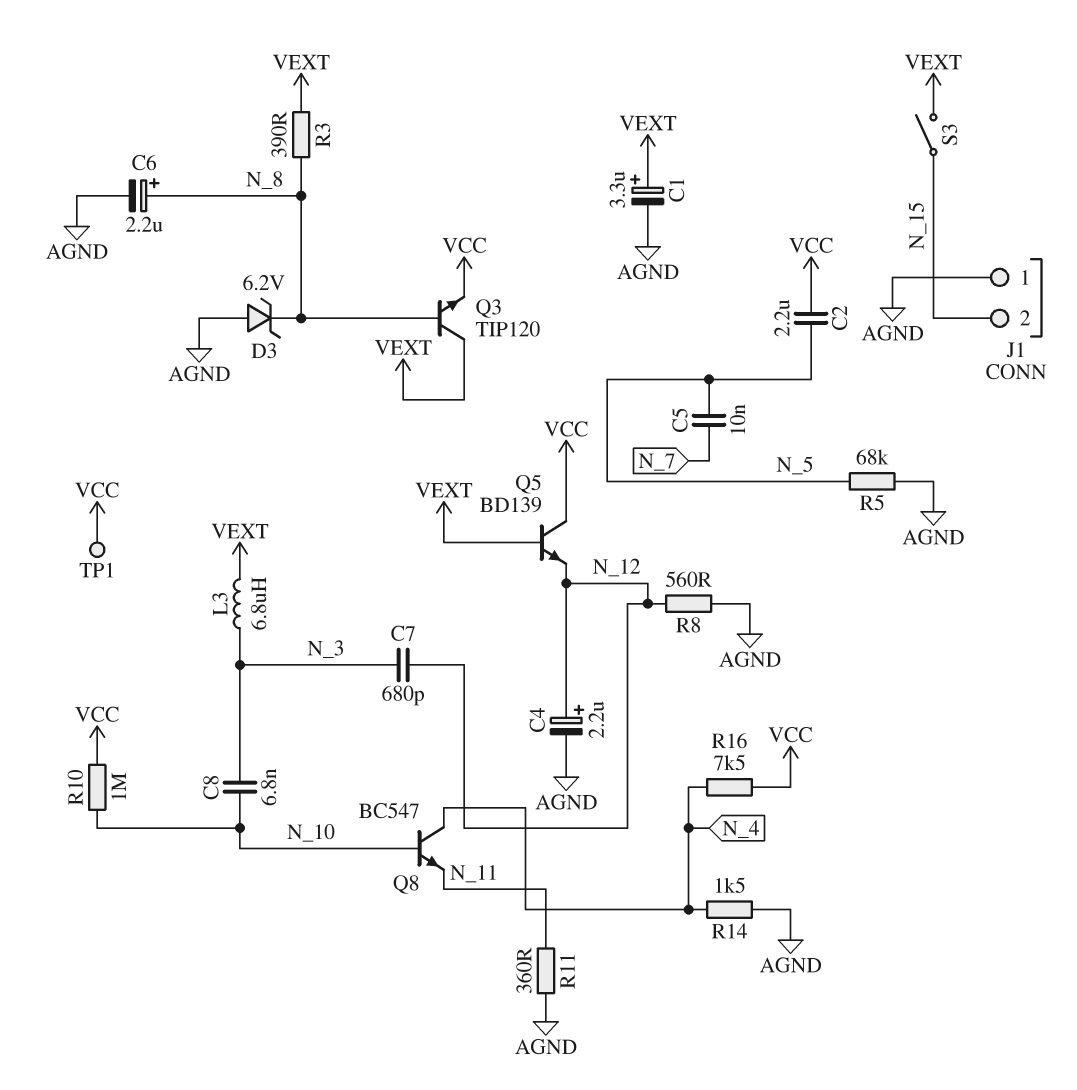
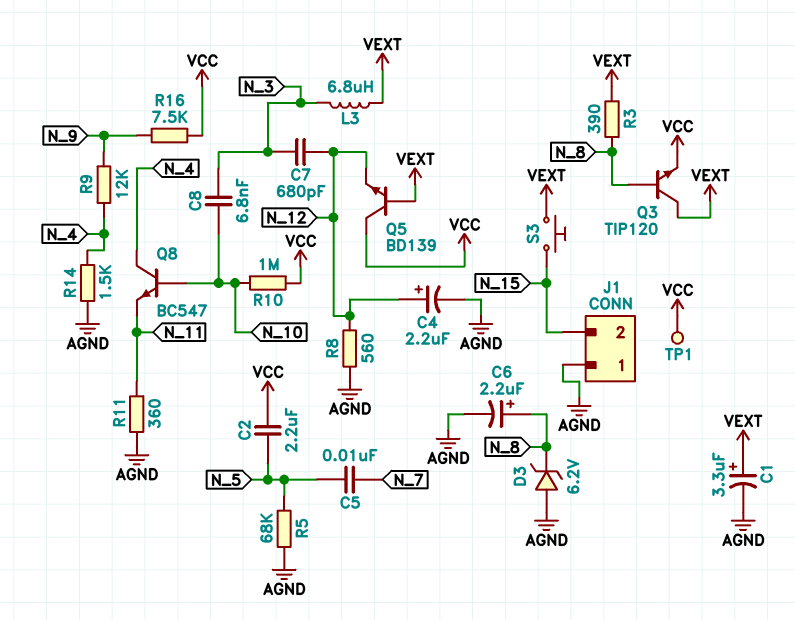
R9: none -> 12k (N_4, N_9)
R16: 7.5k (N_4, VCC) -> 7.5k (N_9, VCC)
S3: switch (N_15, VEXT) -> button (N_15, VEXT)

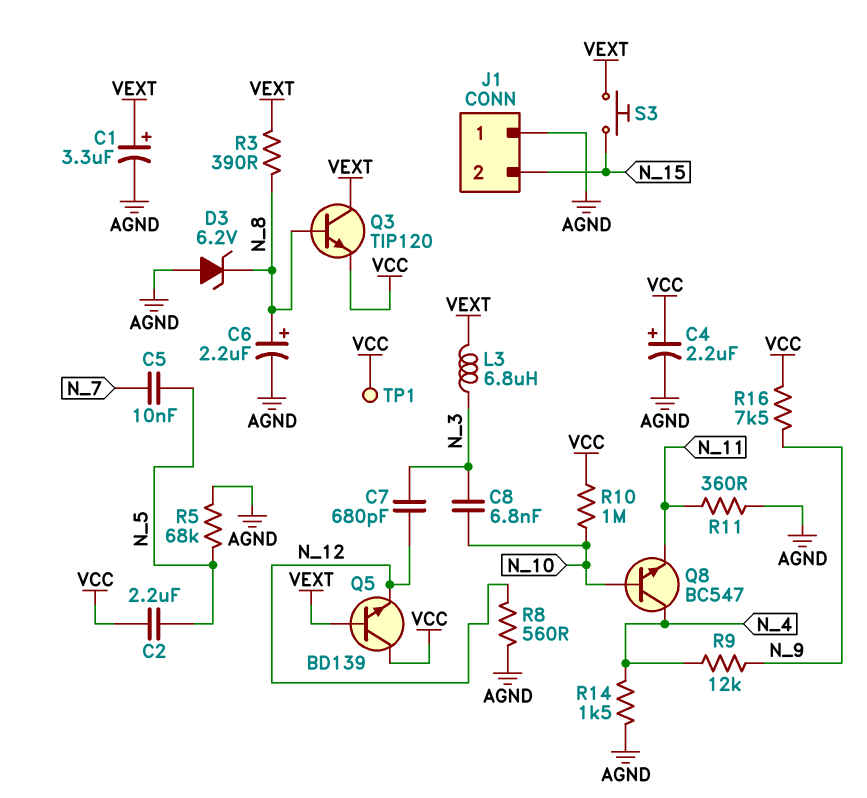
C4: 2.2uF (plus N_12, minus AGND) -> 2.2uF (plus VCC, minus AGND)

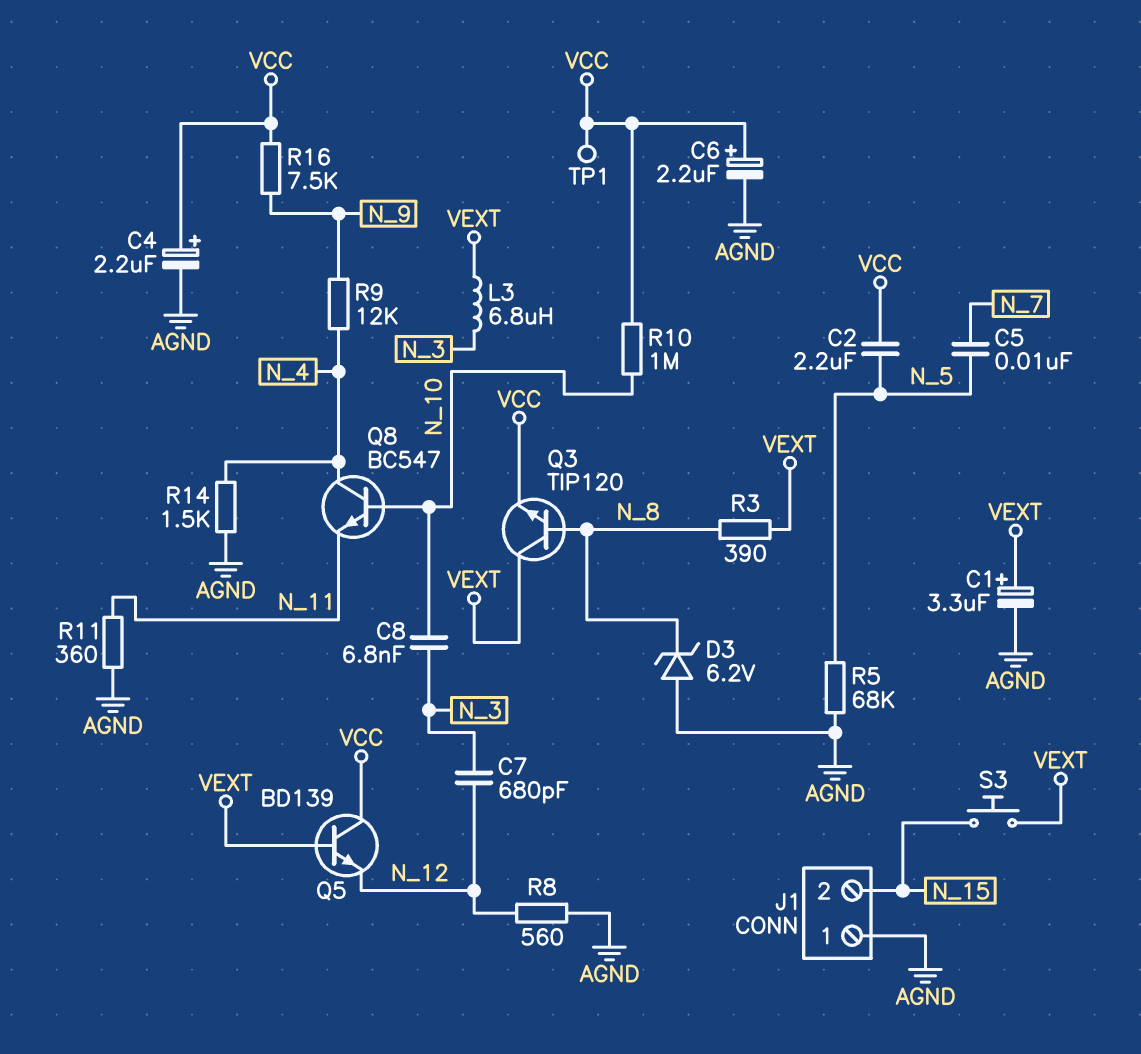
C6: 2.2uF (plus N_8, minus AGND) -> 2.2uF (plus VCC, minus AGND)

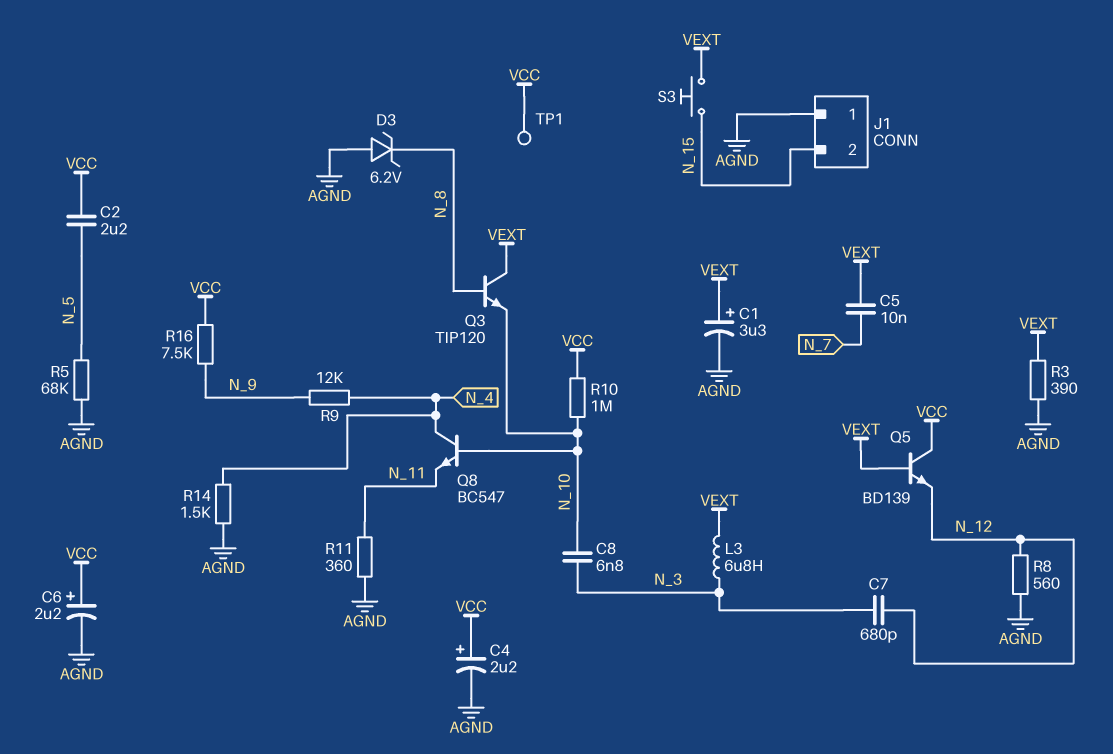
C5: 10nF (N_5, N_7) -> 10nF (N_7, VEXT)
Q3: NPN TIP120 (B N_8, C VEXT, E VCC) -> NPN TIP120 (B N_8, C VEXT, E N_10)
R3: 390 (N_8, VEXT) -> 390 (AGND, VEXT)

